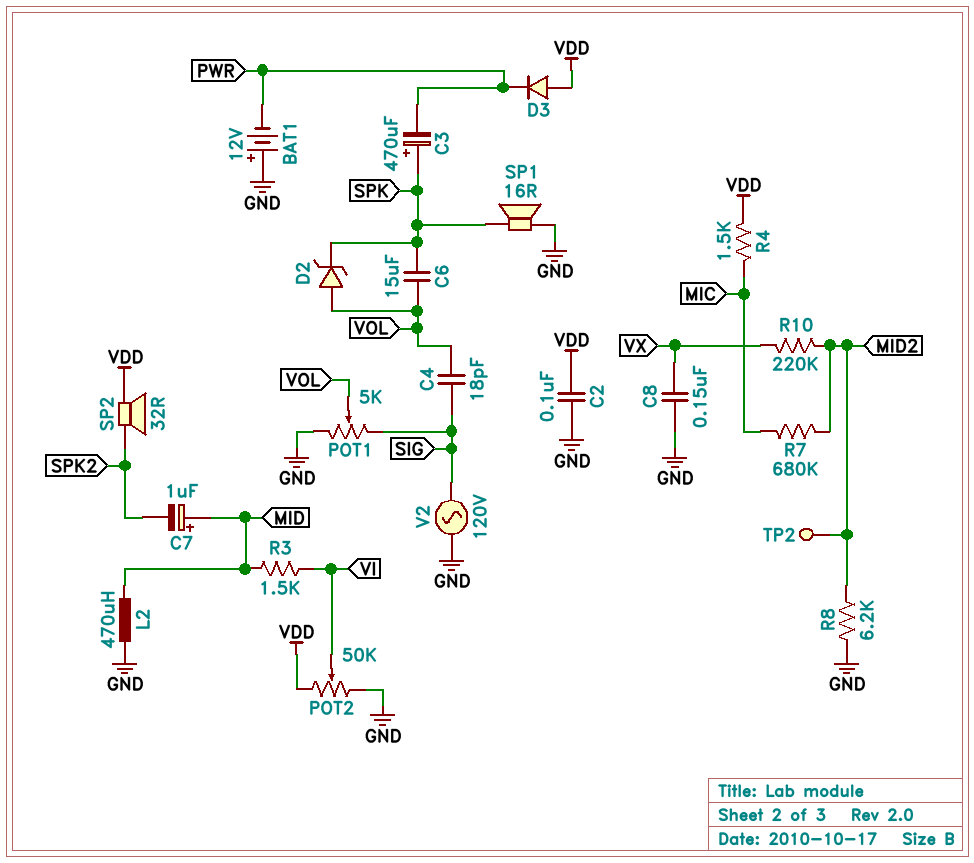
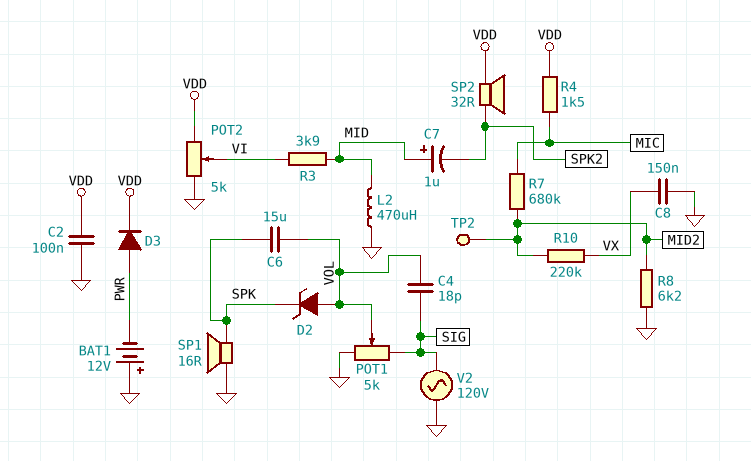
C3: 470uF (plus SPK, minus PWR) -> none
D3: diode (A VDD, K PWR) -> diode (A PWR, K VDD)
POT2: 50k (GND, VDD, wiper VI) -> 5k (GND, VDD, wiper VI)
R3: 1.5k (MID, VI) -> 3.9k (MID, VI)

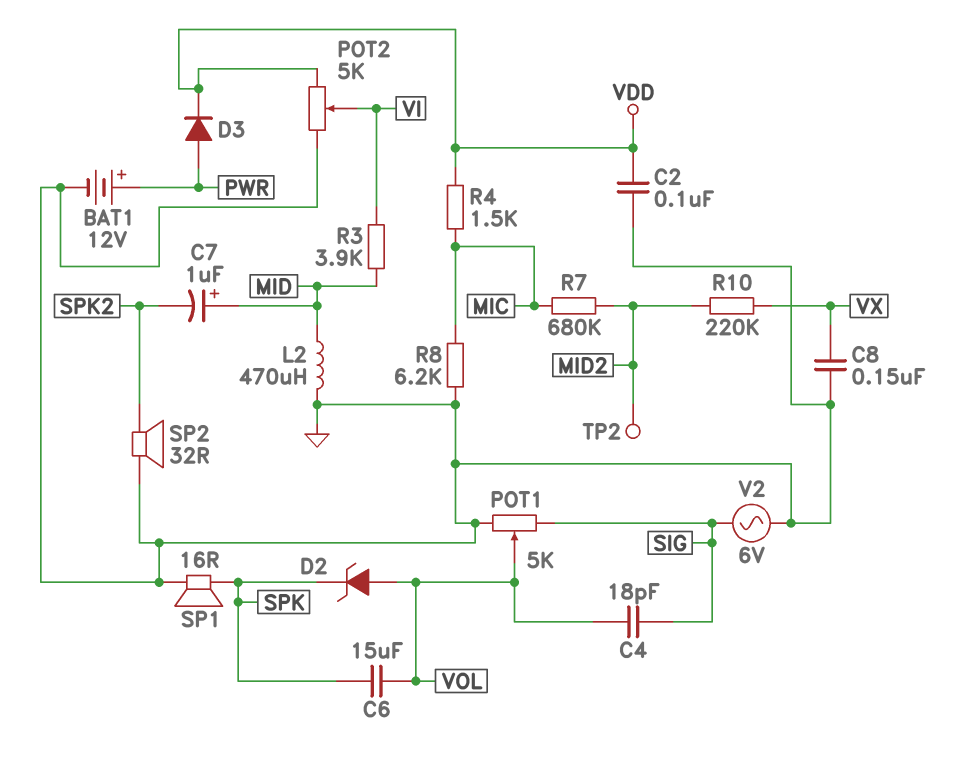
BAT1: 12V (plus GND, minus PWR) -> 12V (plus PWR, minus GND)
R8: 6.2k (GND, MID2) -> 6.2k (GND, MIC)
SP2: speaker 32R (SPK2, VDD) -> speaker 32R (GND, SPK2)
V2: AC 120V (GND, SIG) -> AC 6V (GND, SIG)

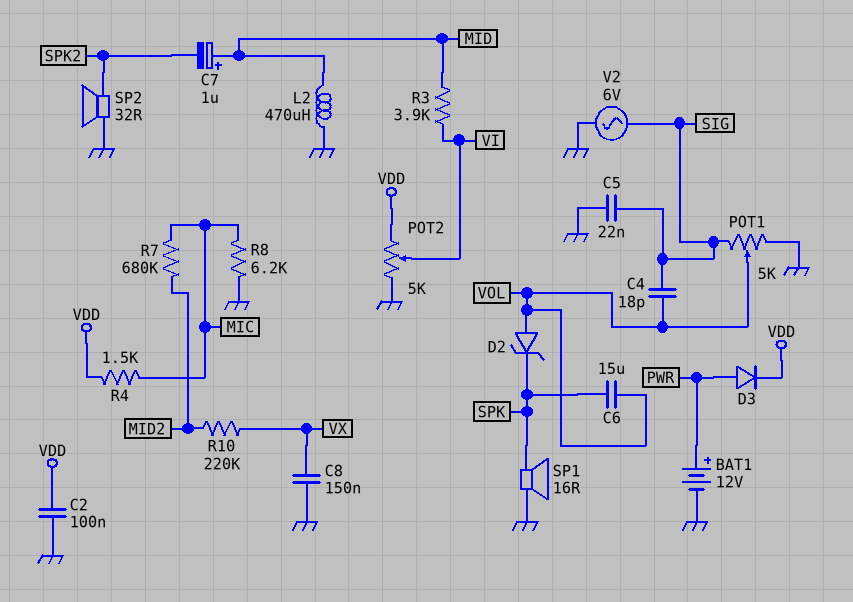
C5: none -> 22nF (GND, SIG)
TP2: test point (MID2) -> none

